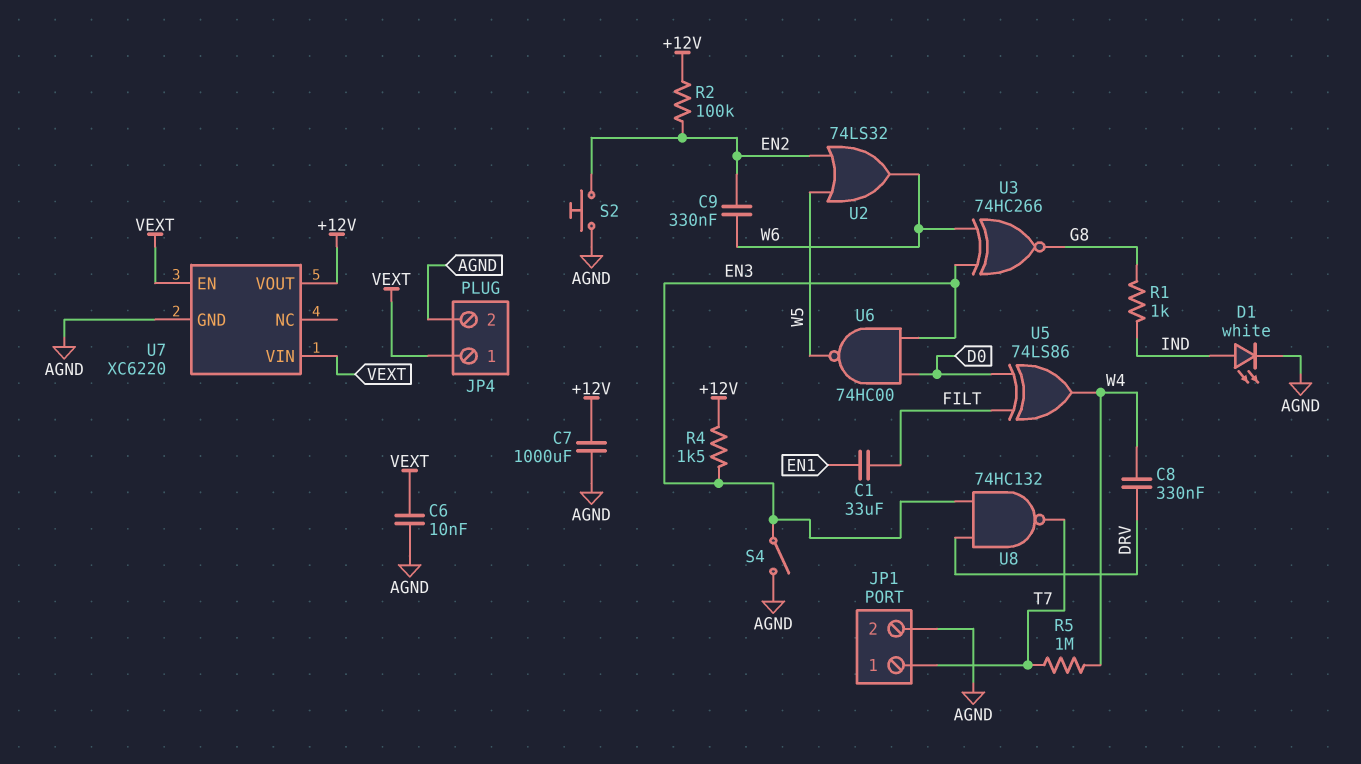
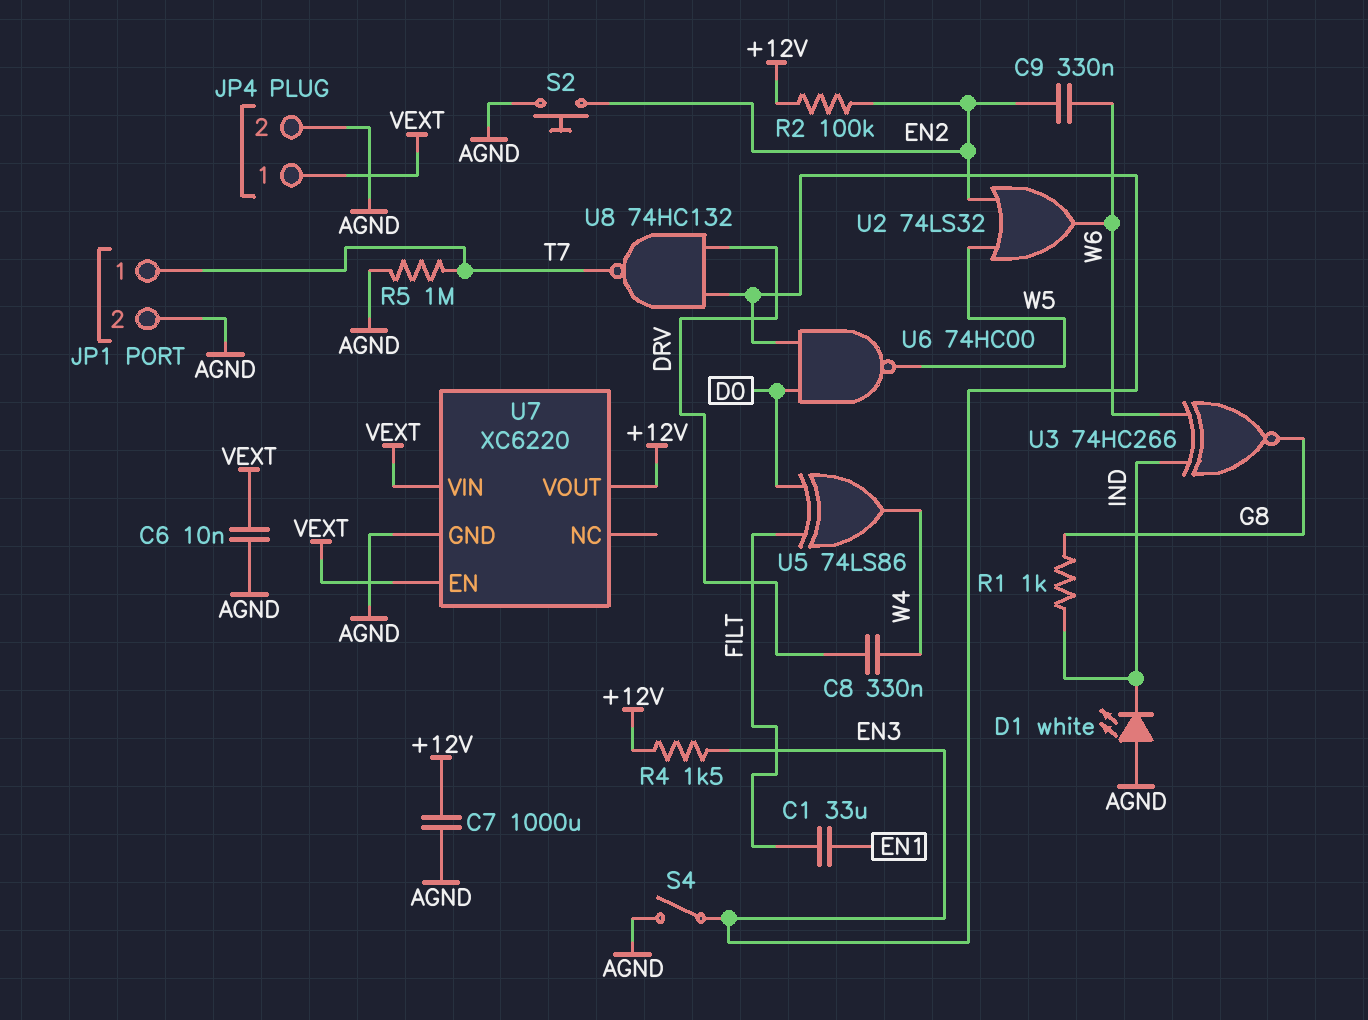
D1: LED white (A IND, K AGND) -> LED white (A AGND, K IND)
R5: 1M (T7, W4) -> 1M (AGND, T7)
U3: XNOR 74HC266 (in EN3, in W6, out G8) -> XNOR 74HC266 (in IND, in W6, out G8)

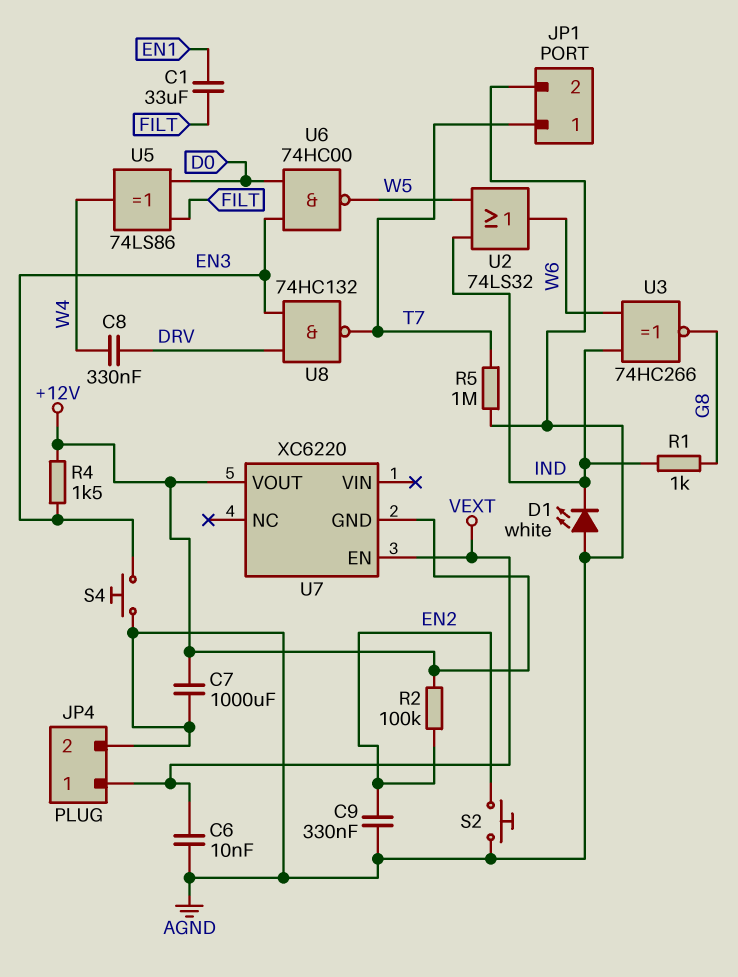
C9: 330nF (EN2, W6) -> 330nF (AGND, EN2)
S4: switch (AGND, EN3) -> button (AGND, EN3)
U2: OR 74LS32 (in EN2, in W5, out W6) -> OR 74LS32 (in IND, in W5, out W6)
U7 pin GND: AGND -> +12V
U7 pin VIN: VEXT -> none

